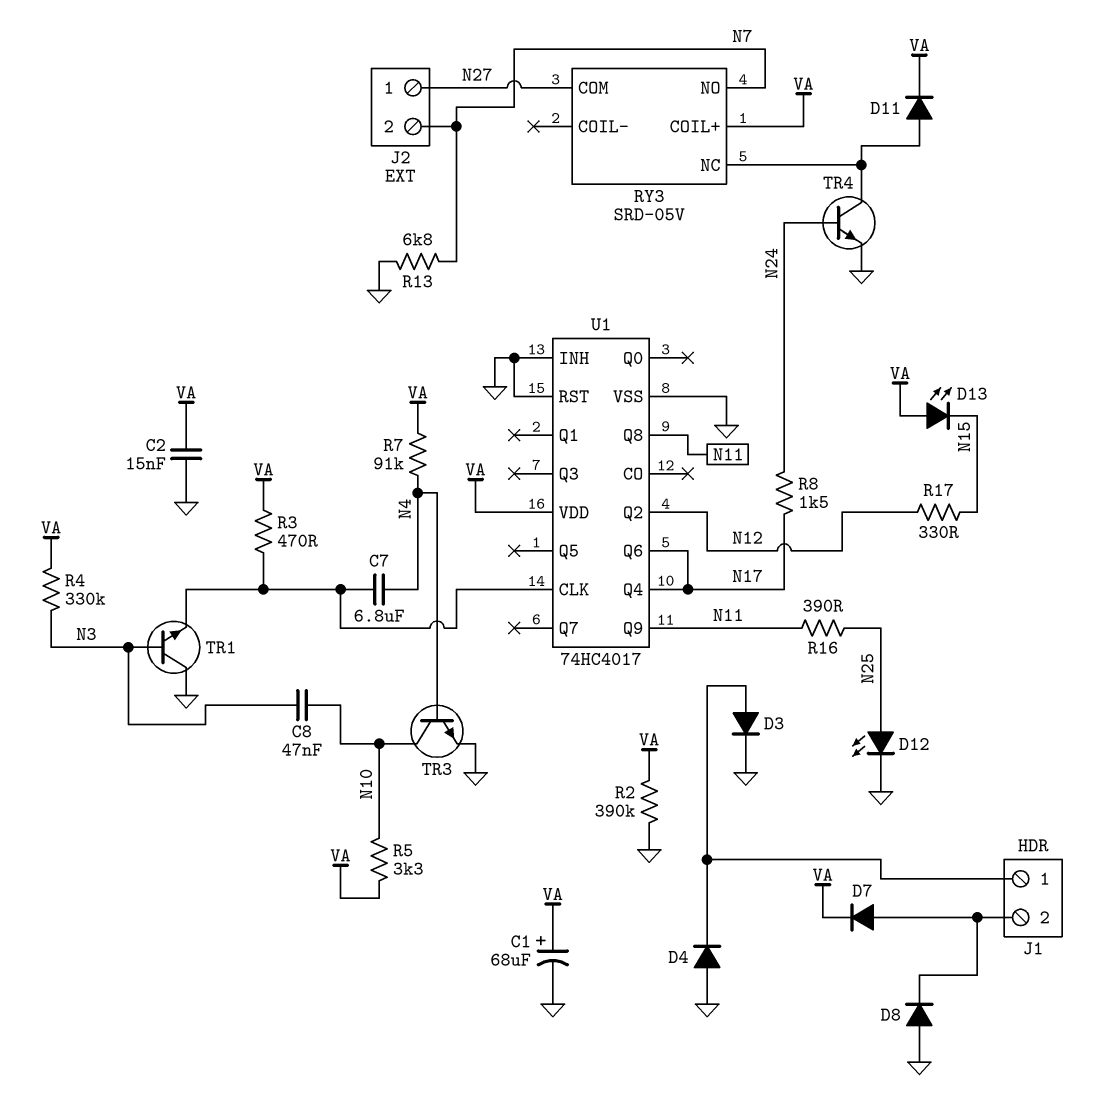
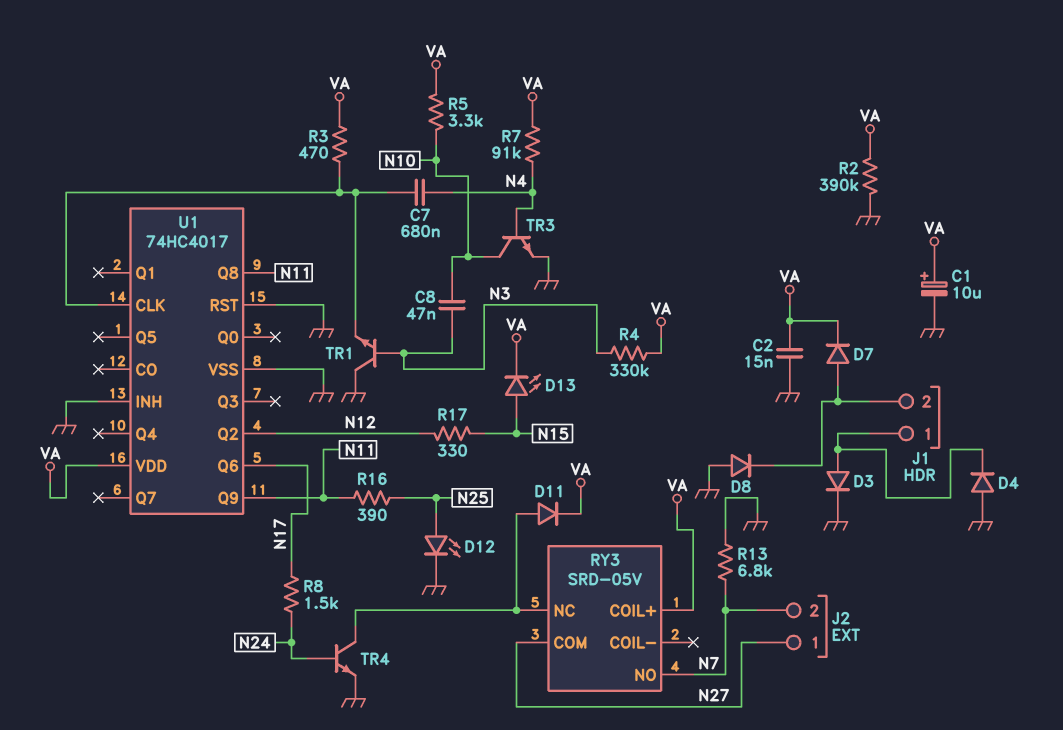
C1: 68uF (plus VA, minus GND) -> 10uF (plus VA, minus GND)
C7: 6.8uF (N4, U1/CLK) -> 680nF (N4, U1/CLK)
D13: LED (A VA, K N15) -> LED (A N15, K VA)
U1 pin Q4: N17 -> none

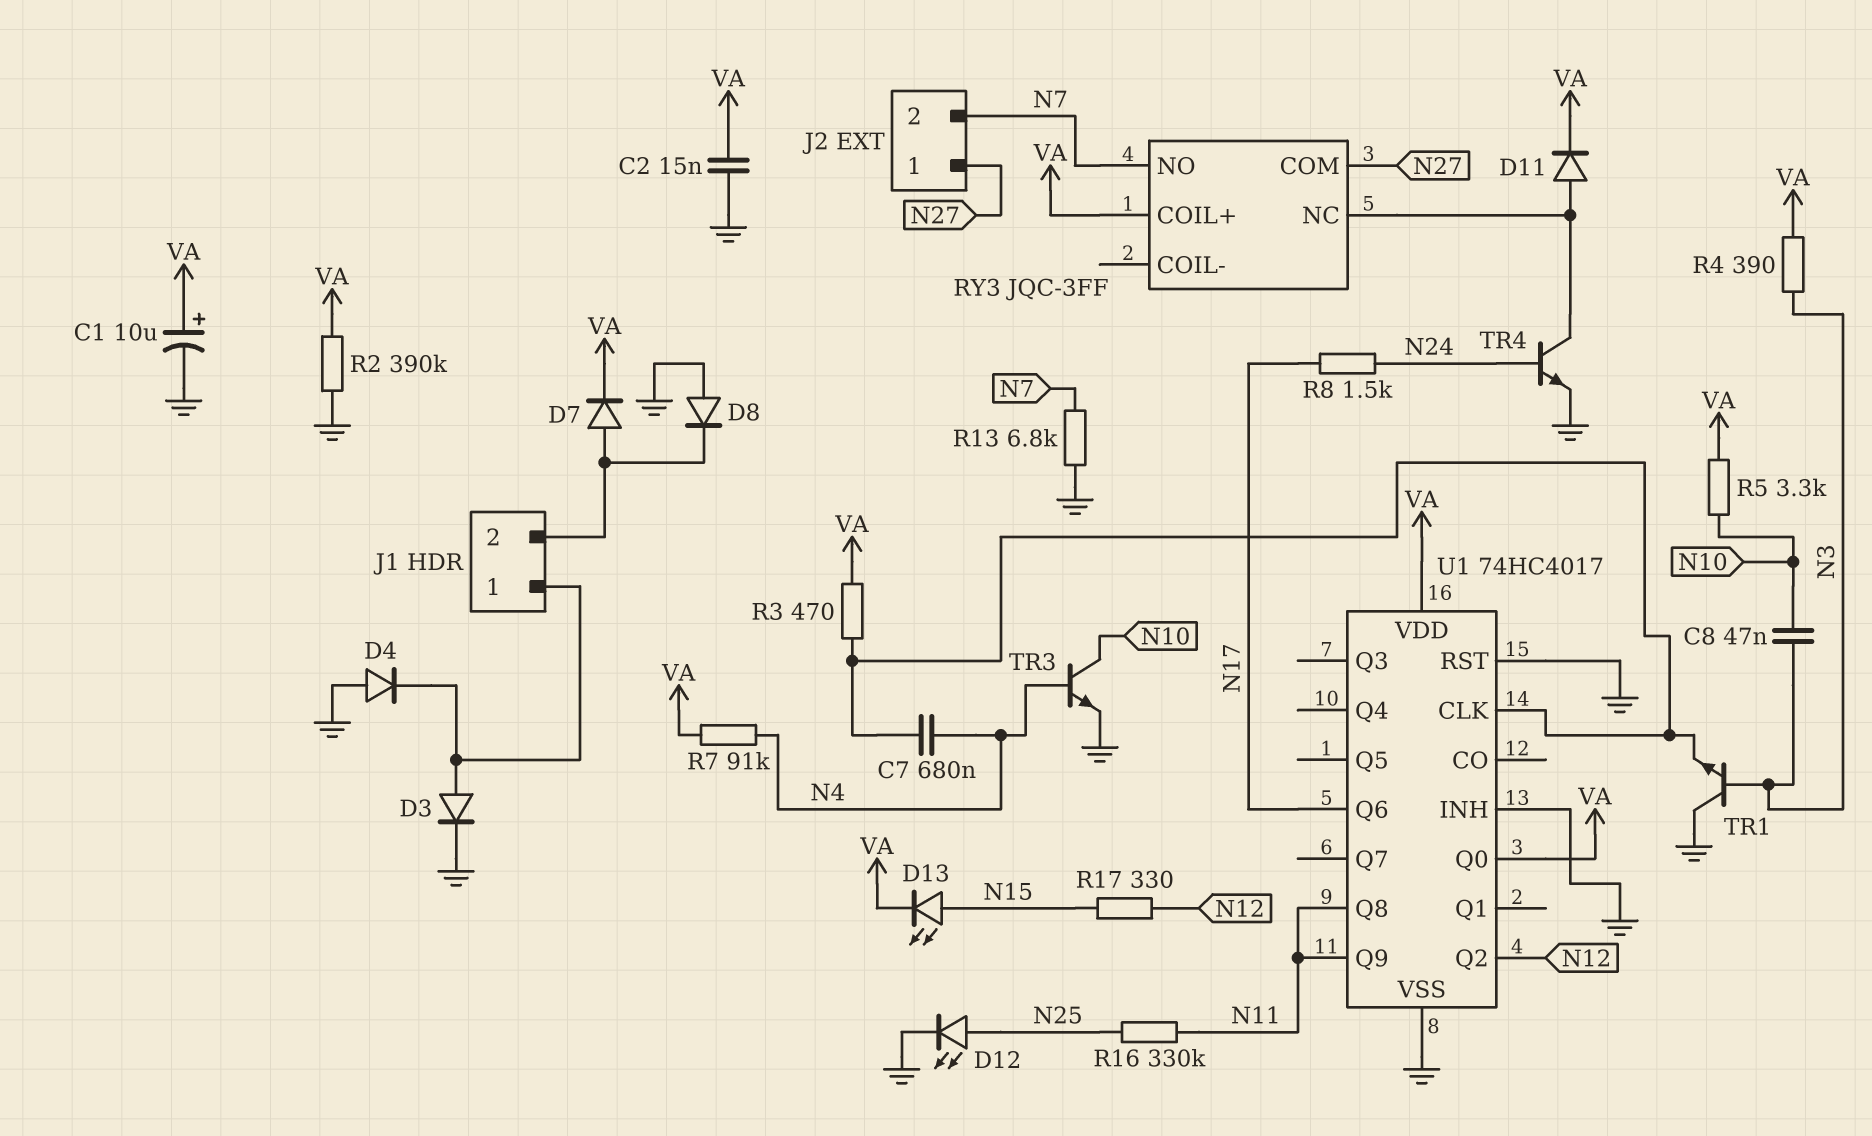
R4: 330k (N3, VA) -> 390 (N3, VA)
R16: 390 (N11, N25) -> 330k (N11, N25)
RY3: SRD-05V -> JQC-3FF
U1 pin Q0: none -> VA

